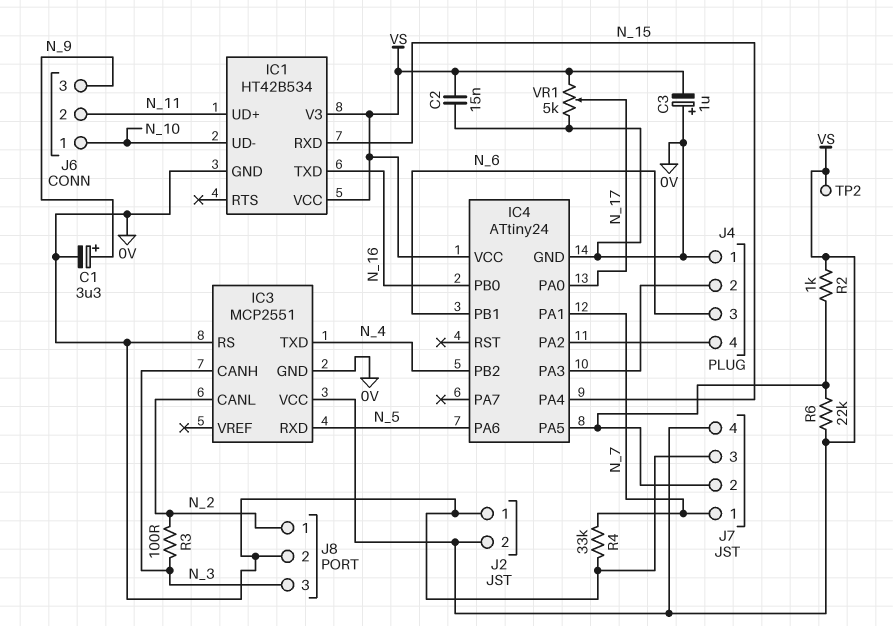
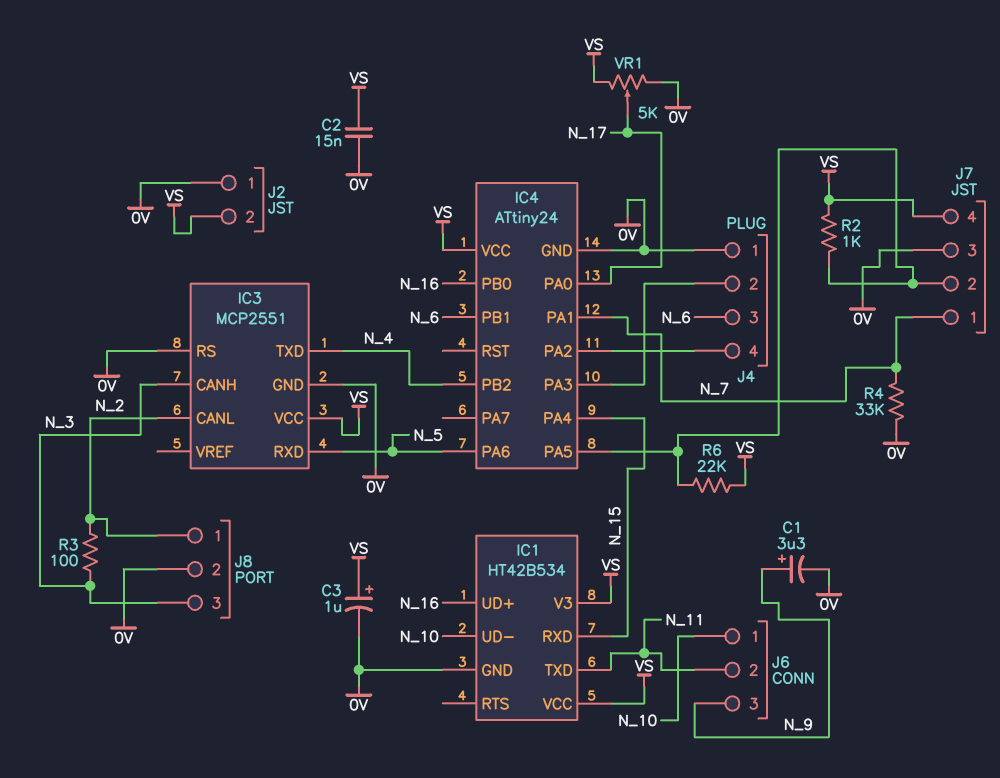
C3: 1uF (plus 0V, minus VS) -> 1uF (plus VS, minus 0V)
IC1 pin TXD: N_16 -> N_11
IC1 pin UD+: N_11 -> N_16
TP2: test point (VS) -> none

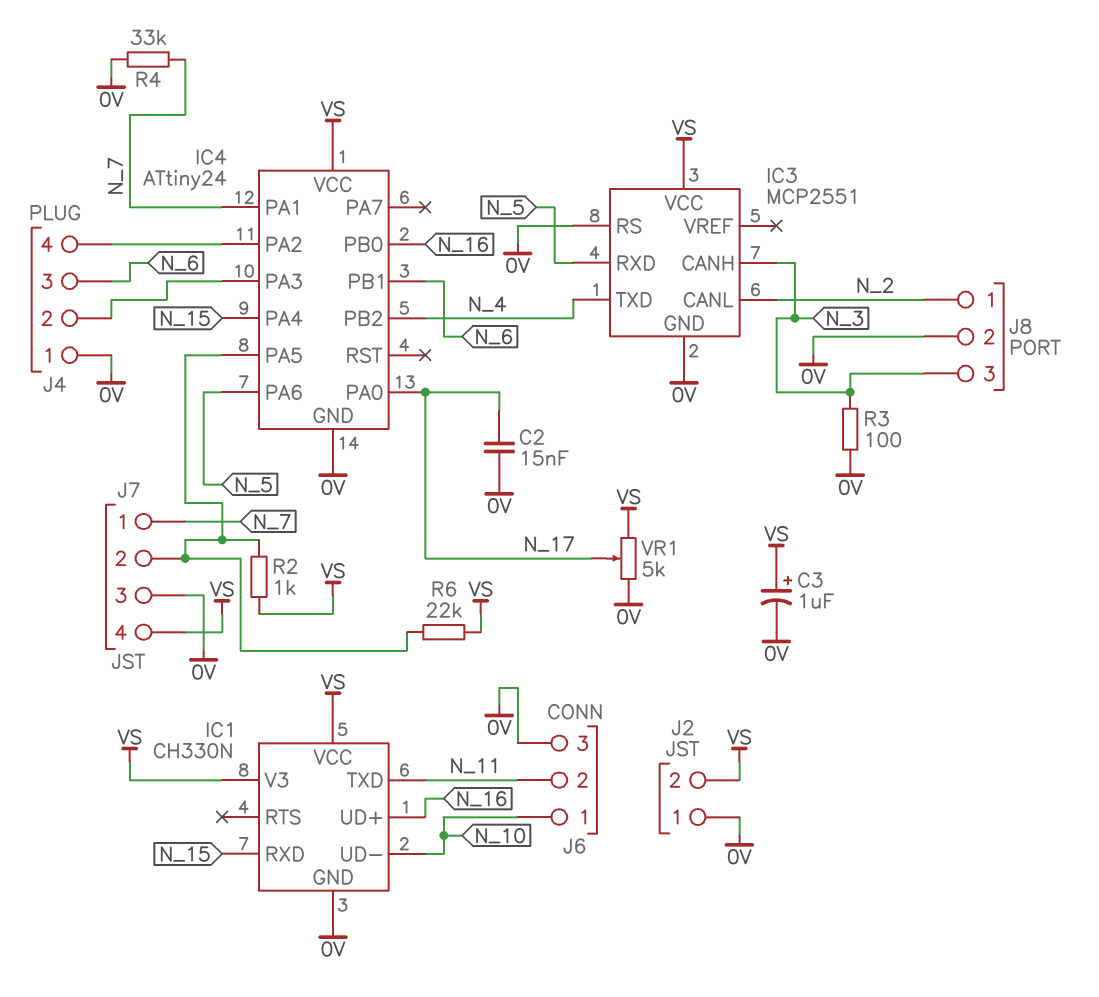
C1: 3.3uF (plus N_9, minus 0V) -> none
C2: 15nF (0V, VS) -> 15nF (0V, N_17)
IC1: HT42B534 -> CH330N
J6 pin 3: N_9 -> 0V
R3: 100 (N_2, N_3) -> 100 (0V, N_3)

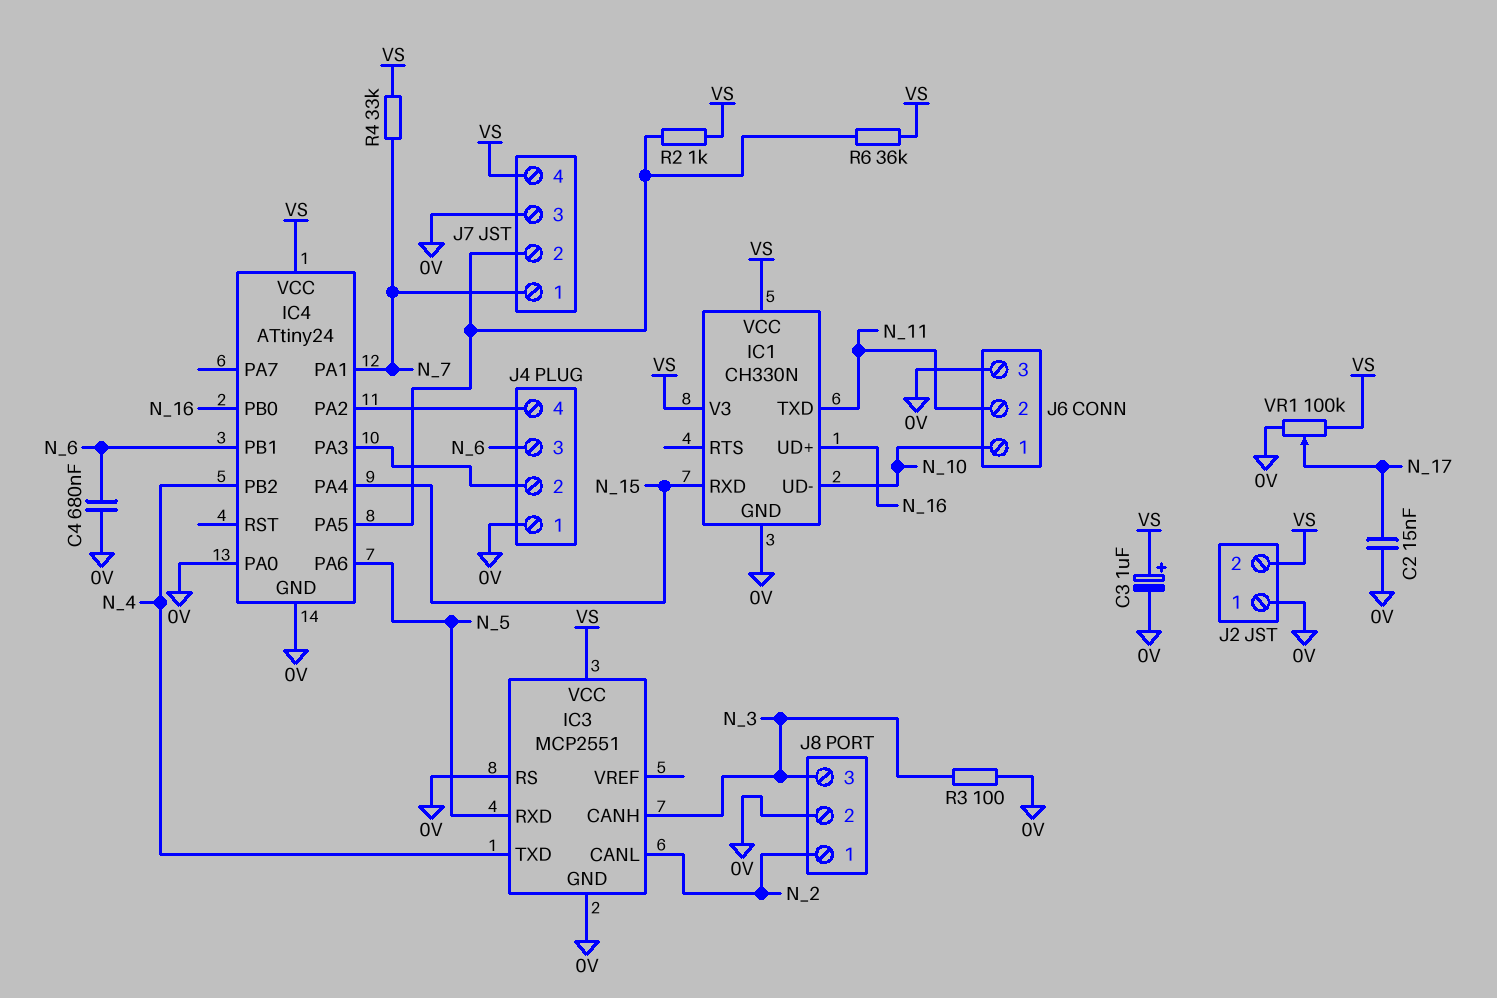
C4: none -> 680nF (0V, N_6)
IC4 pin PA0: N_17 -> 0V
R4: 33k (0V, N_7) -> 33k (N_7, VS)
R6: 22k (IC4/PA5, VS) -> 36k (IC4/PA5, VS)
VR1: 5k (0V, VS, wiper N_17) -> 100k (0V, VS, wiper N_17)

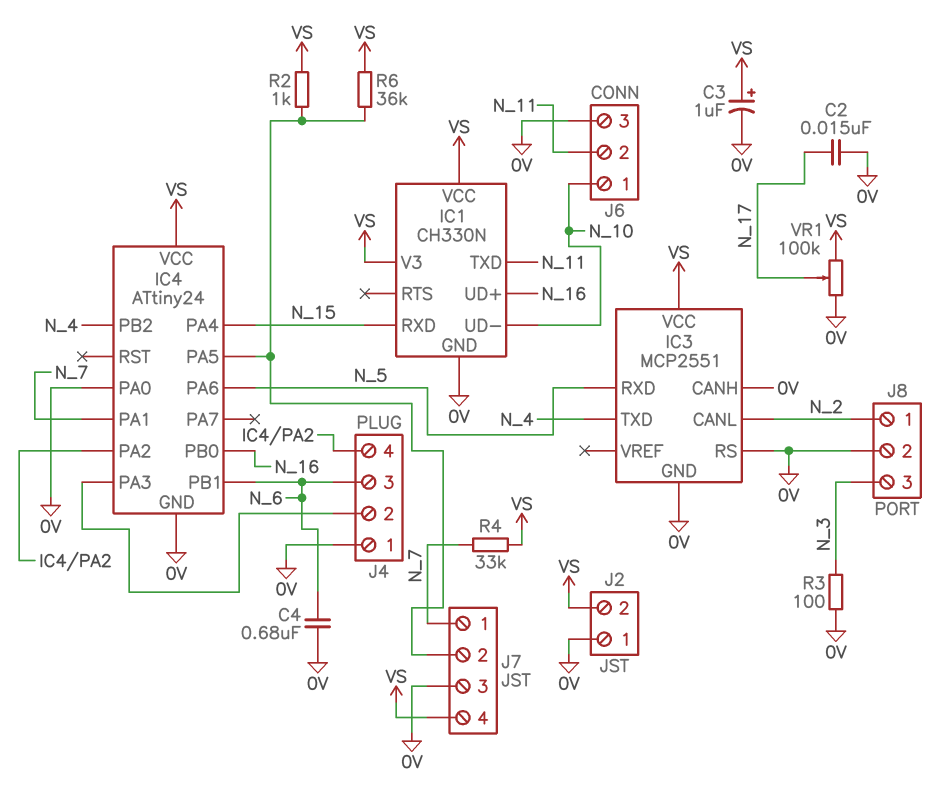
IC3 pin CANH: N_3 -> 0V

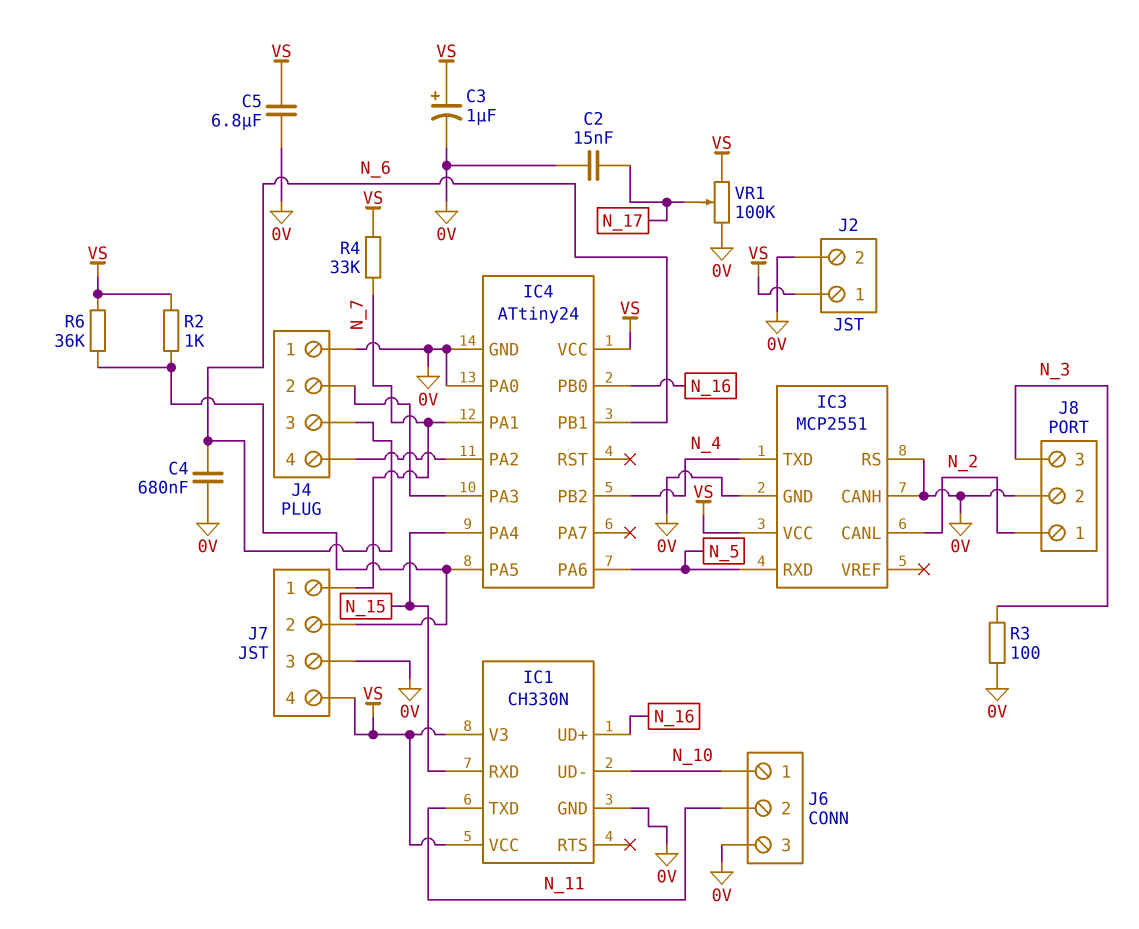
C5: none -> 6.8uF (0V, VS)
J2 pin 1: 0V -> VS
J2 pin 2: VS -> 0V

